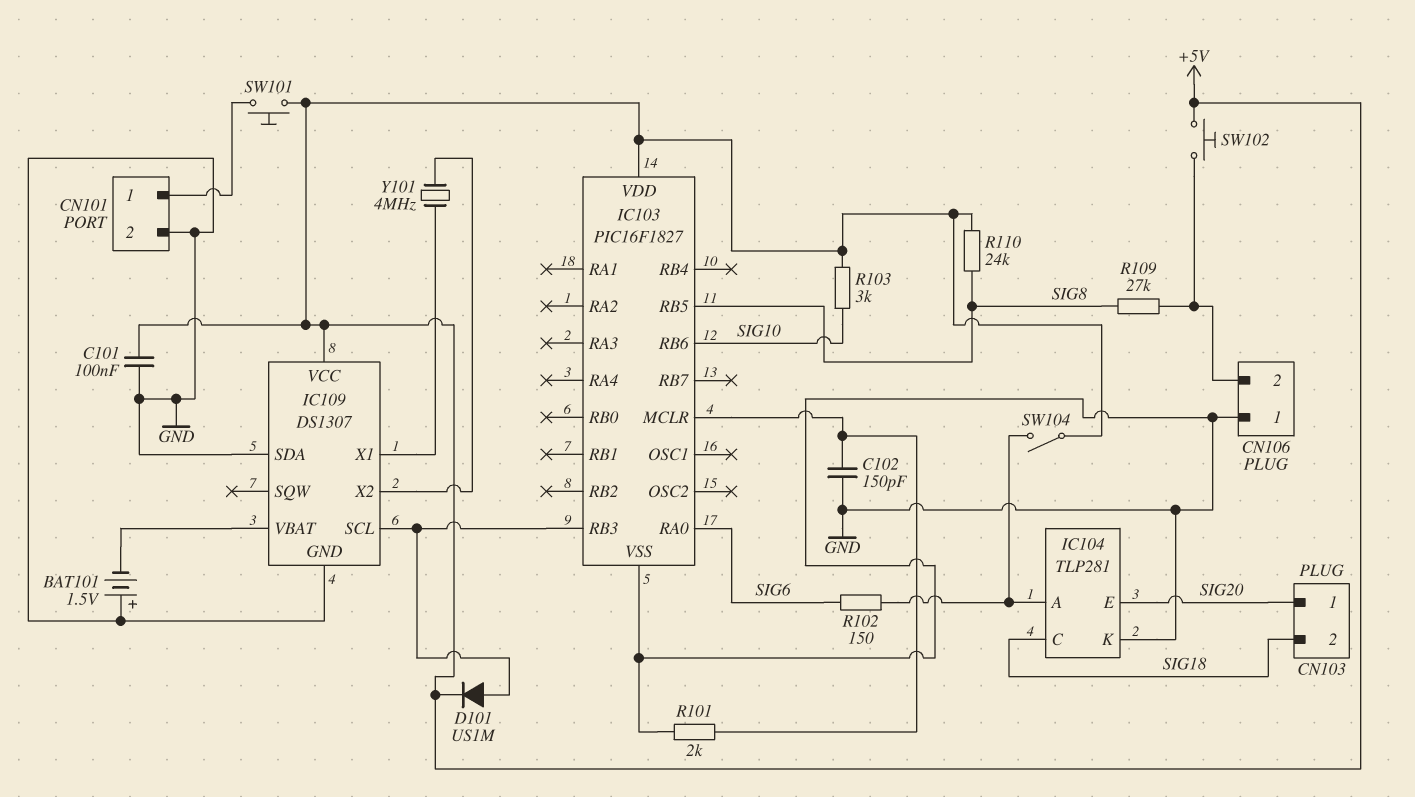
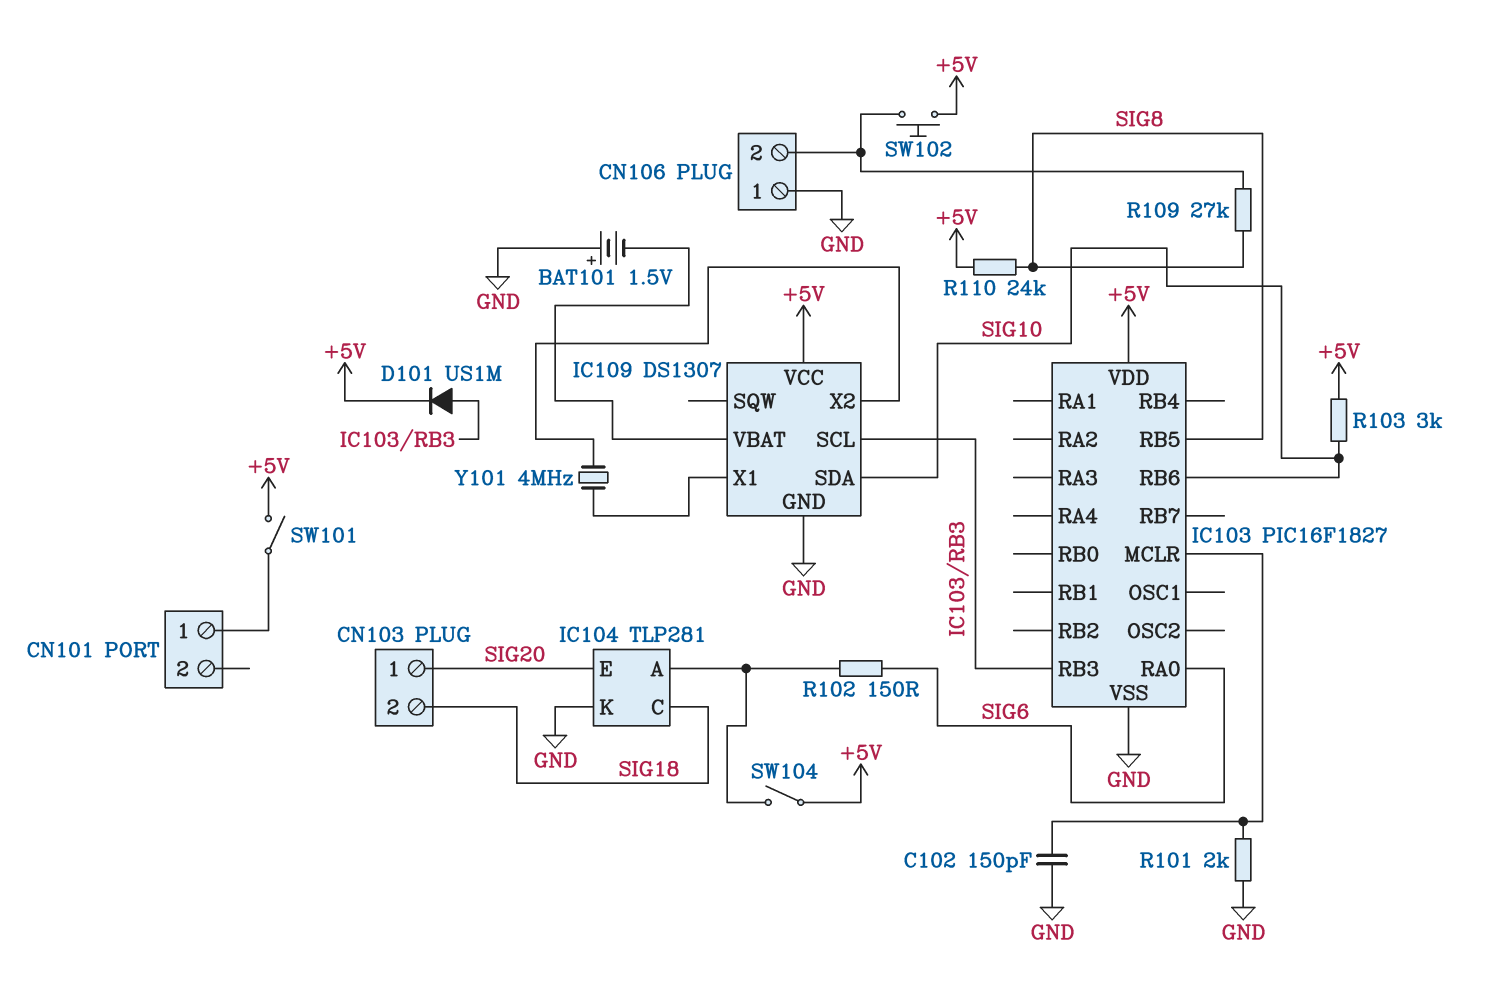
C101: 100nF (+5V, GND) -> none
CN101 pin 2: GND -> none
IC109 pin SDA: GND -> SIG10
SW101: button (+5V, CN101/1) -> switch (+5V, CN101/1)

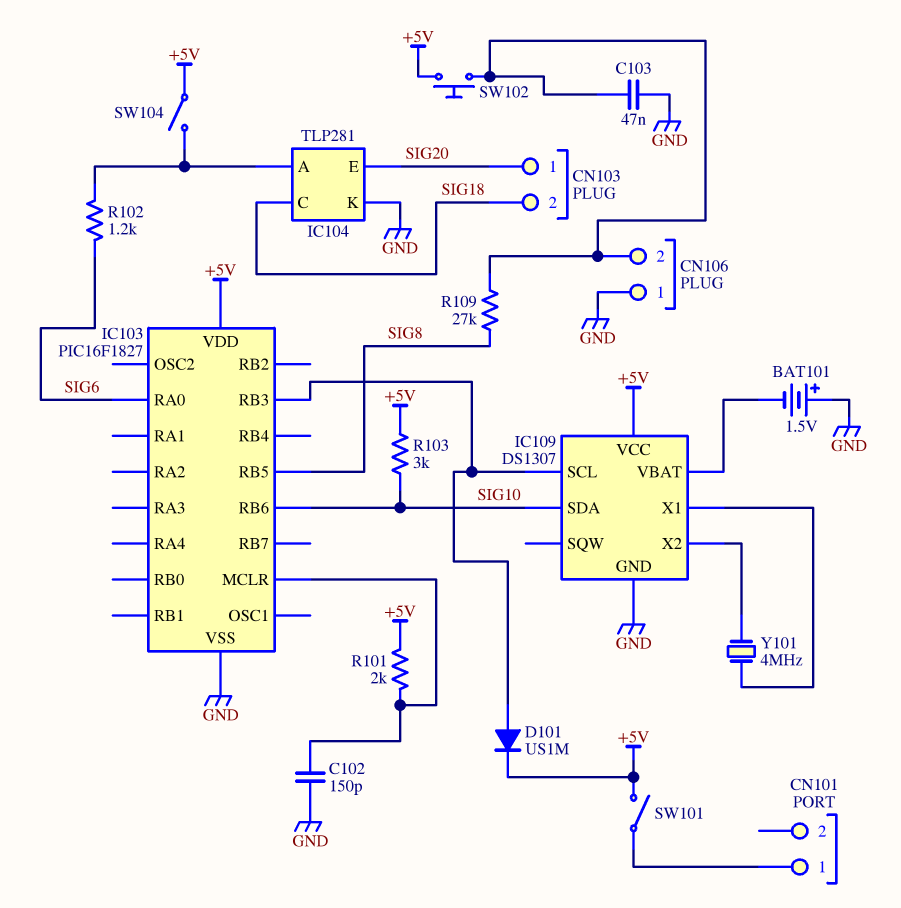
C103: none -> 47nF (CN106/2, GND)
R101: 2k (GND, IC103/MCLR) -> 2k (+5V, IC103/MCLR)
R102: 150 (IC104/A, SIG6) -> 1.2k (IC104/A, SIG6)
R110: 24k (+5V, SIG8) -> none

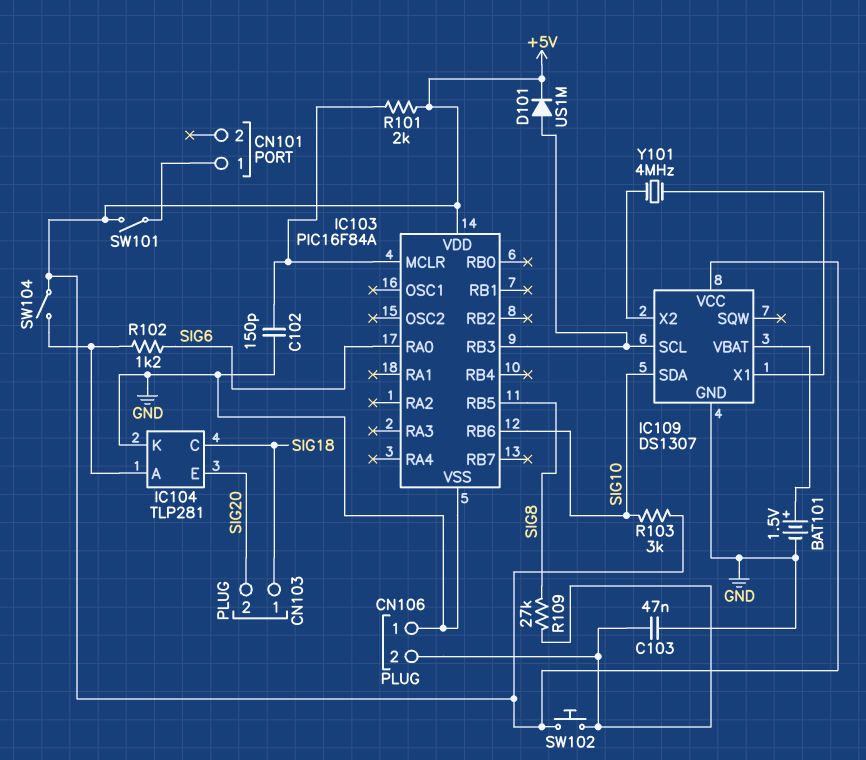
BAT101: 1.5V (plus GND, minus IC109/VBAT) -> 1.5V (plus IC109/VBAT, minus GND)
CN103 pin 1: SIG20 -> SIG18
CN103 pin 2: SIG18 -> SIG20
IC103: PIC16F1827 -> PIC16F84A

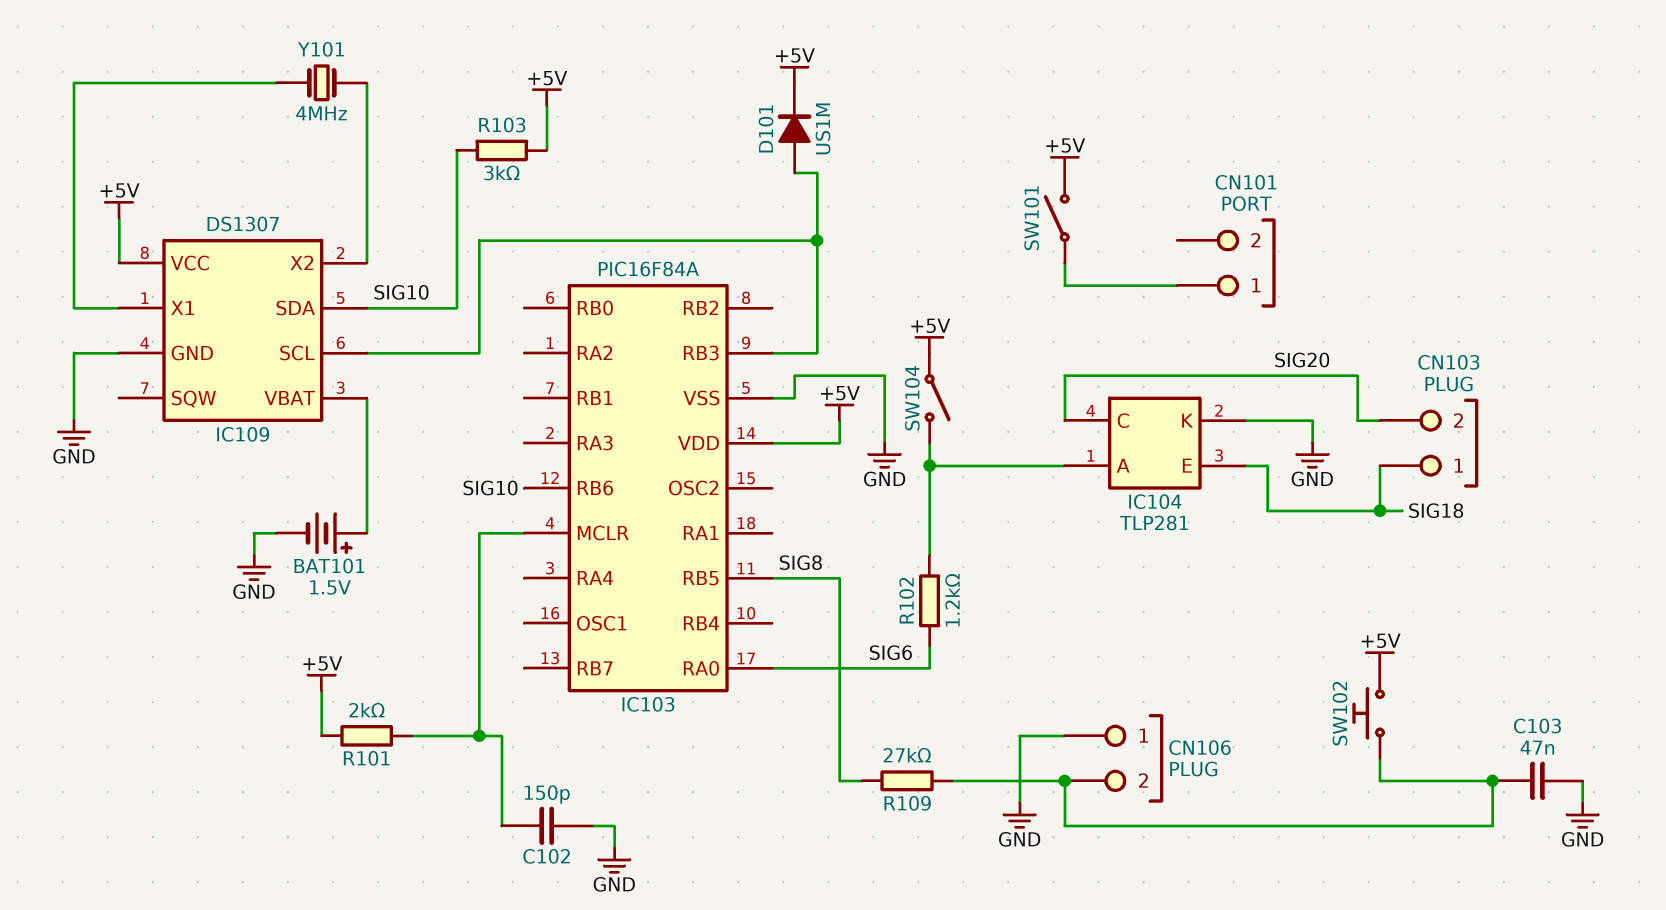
IC104 pin C: SIG18 -> SIG20
IC104 pin E: SIG20 -> SIG18

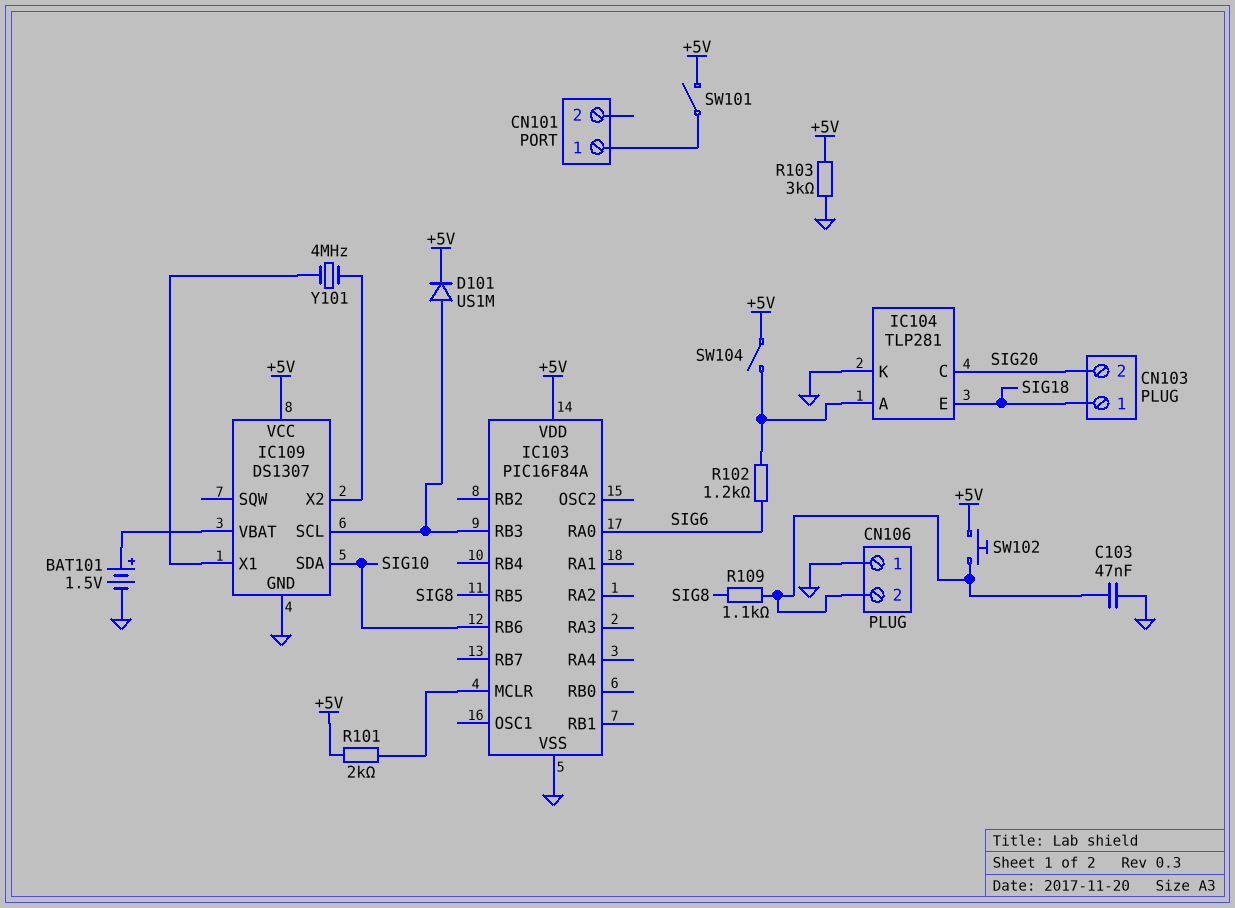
C102: 150pF (GND, IC103/MCLR) -> none
R103: 3k (+5V, SIG10) -> 3k (+5V, GND)
R109: 27k (CN106/2, SIG8) -> 1.1k (CN106/2, SIG8)

